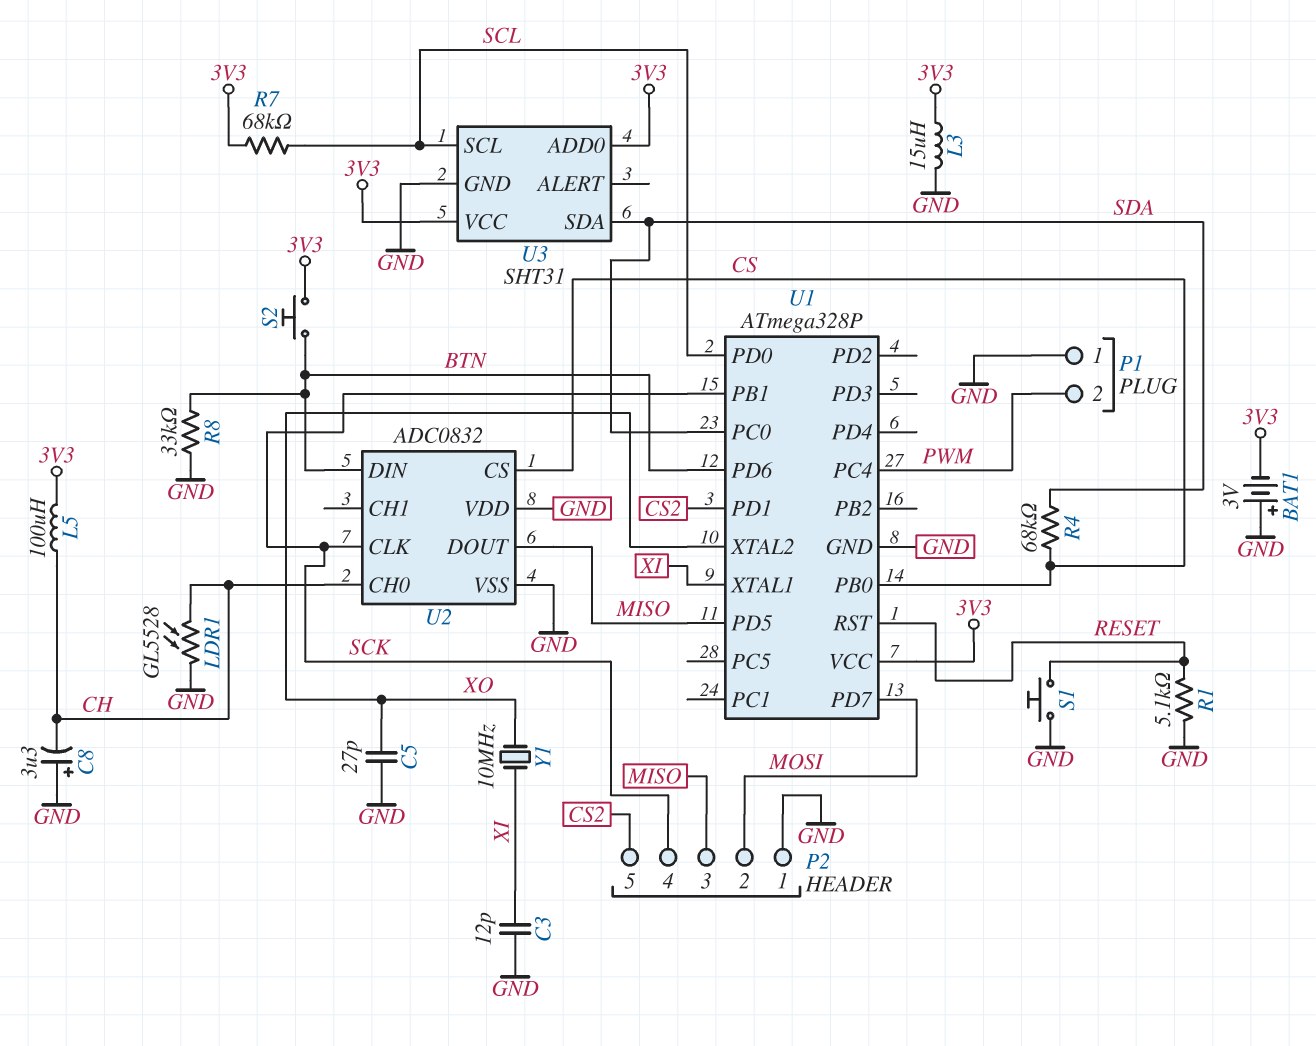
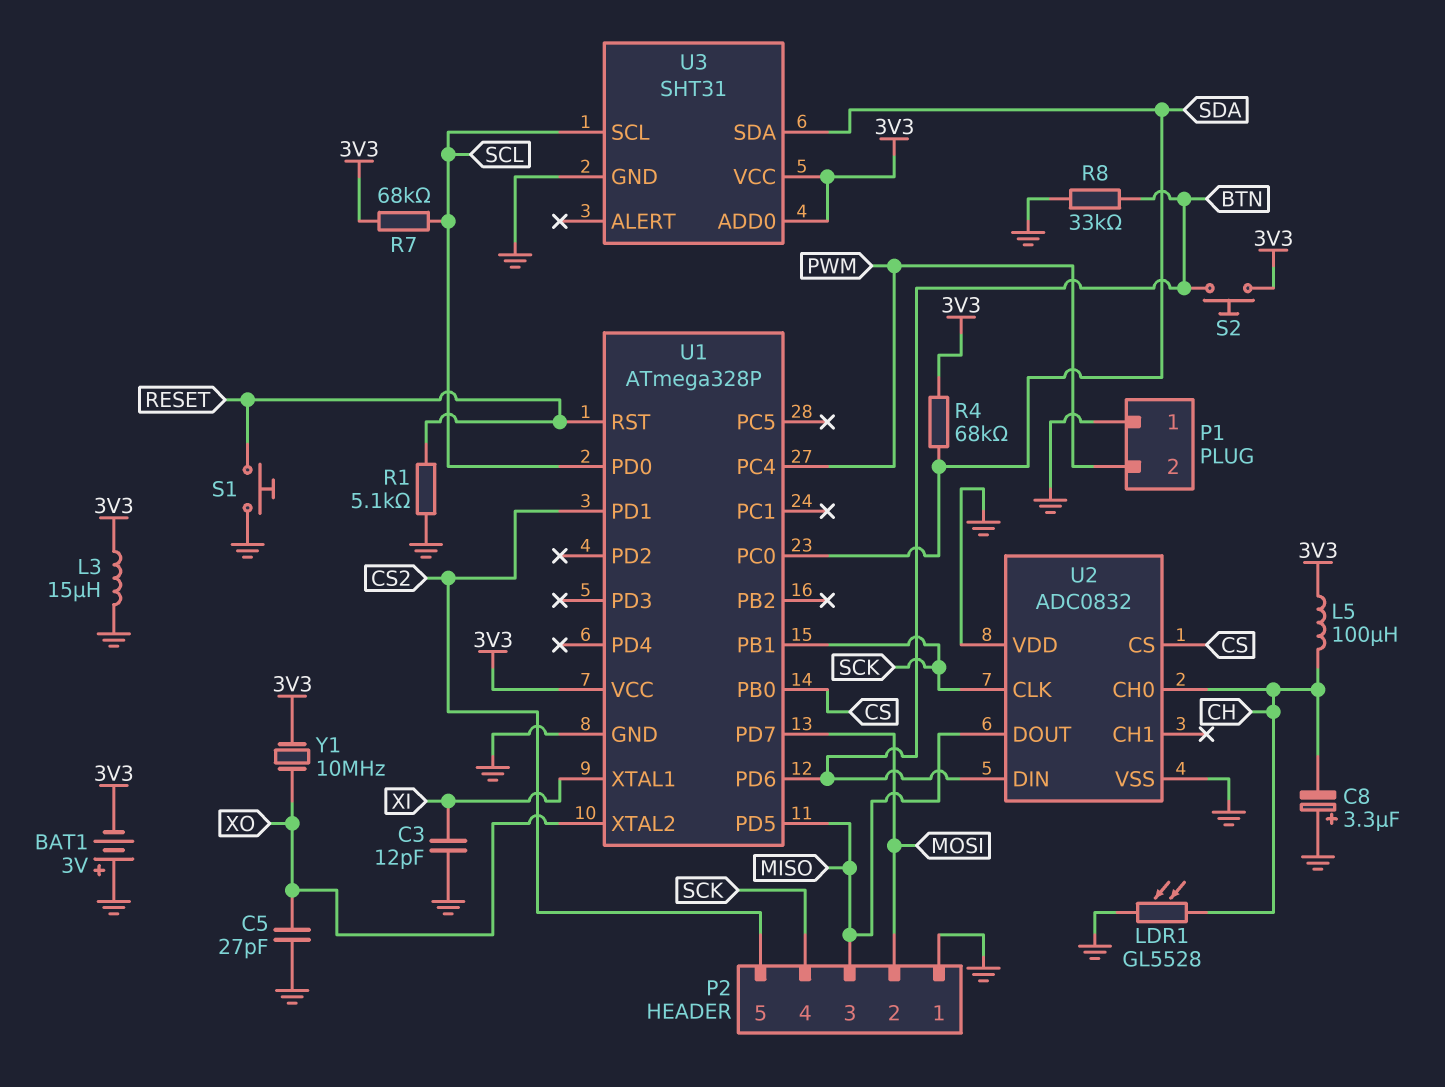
R4: 68k (CS, SDA) -> 68k (3V3, SDA)
Y1: 10MHz (XI, XO) -> 10MHz (3V3, XO)

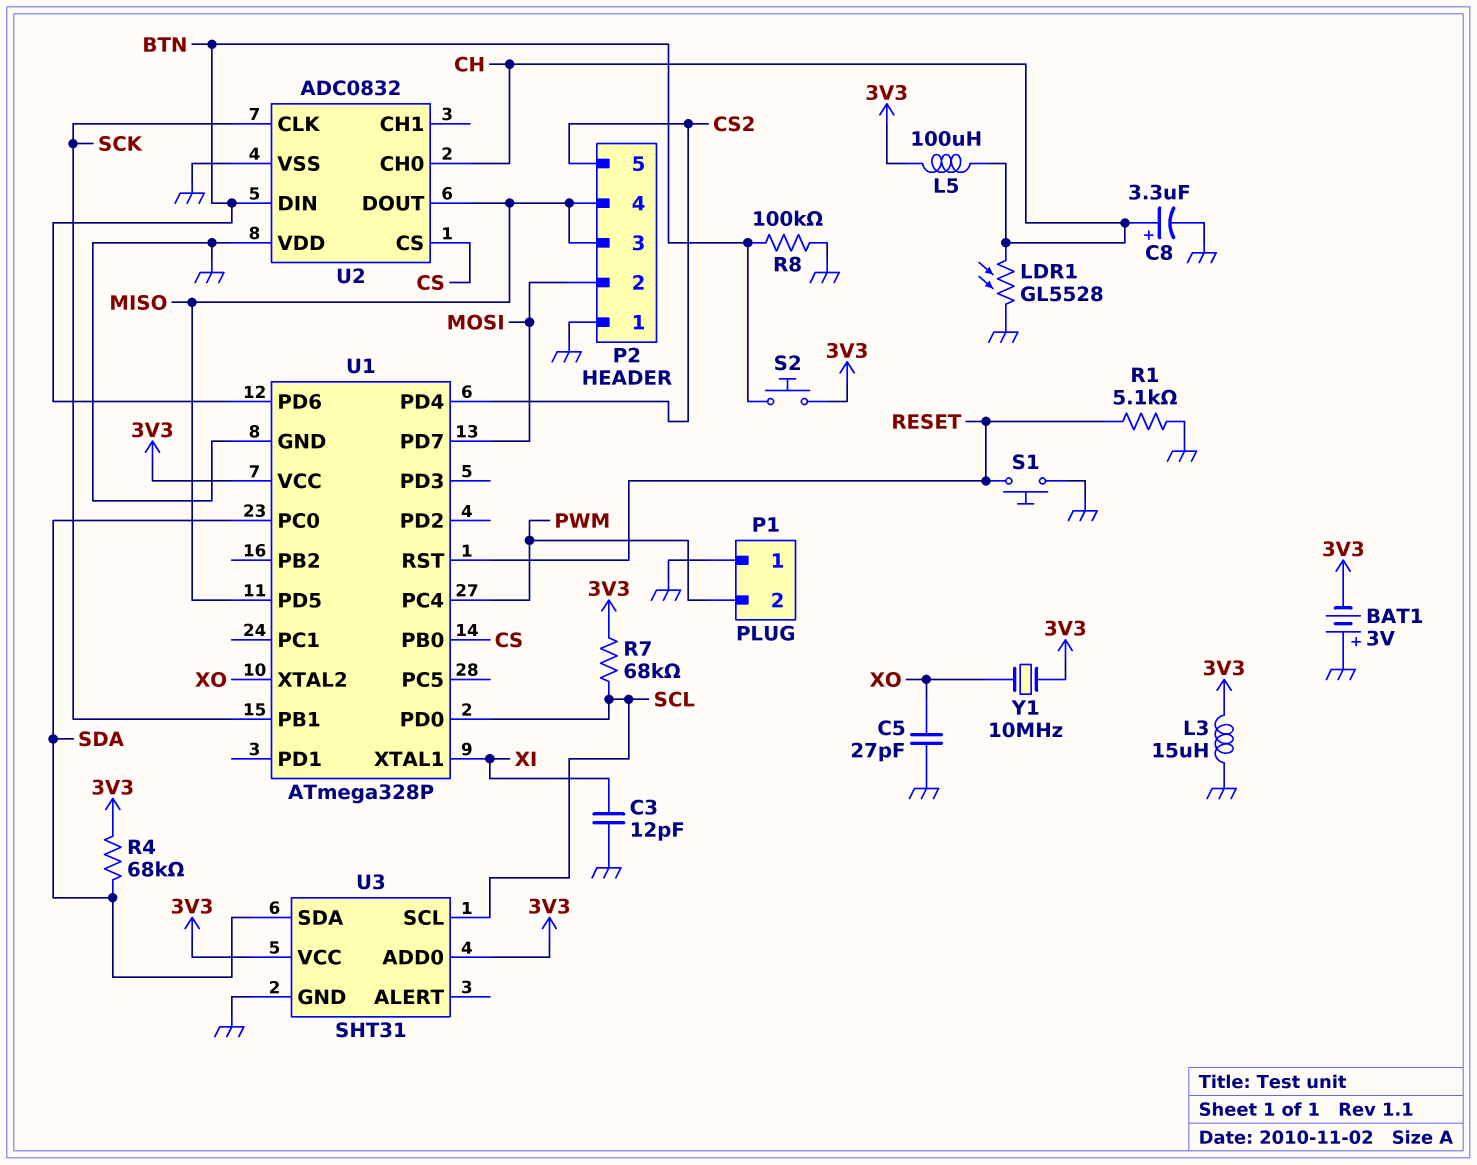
C8: 3.3uF (plus GND, minus CH) -> 3.3uF (plus CH, minus GND)
P2 pin 4: SCK -> MISO
R8: 33k (BTN, GND) -> 100k (BTN, GND)
U1 pin PD1: CS2 -> none
U1 pin PD4: none -> CS2

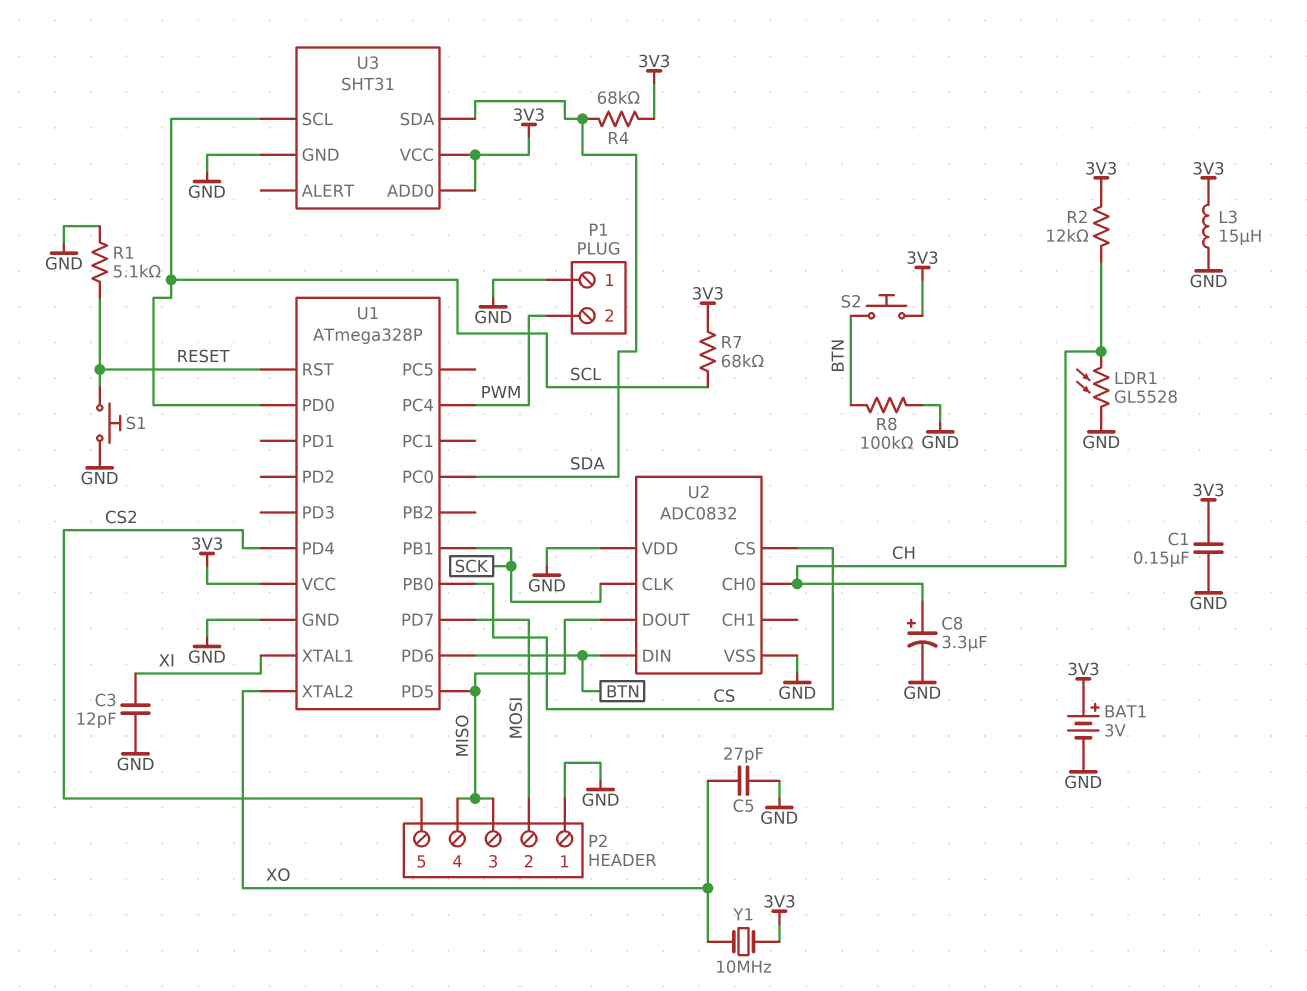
BAT1: 3V (plus GND, minus 3V3) -> 3V (plus 3V3, minus GND)
C1: none -> 150nF (3V3, GND)
L5: 100uH (3V3, CH) -> none
R2: none -> 12k (3V3, CH)

